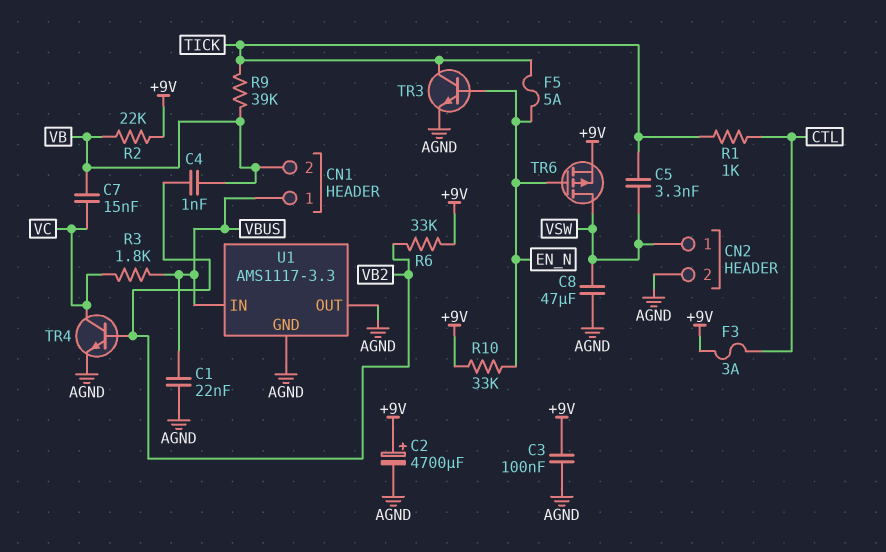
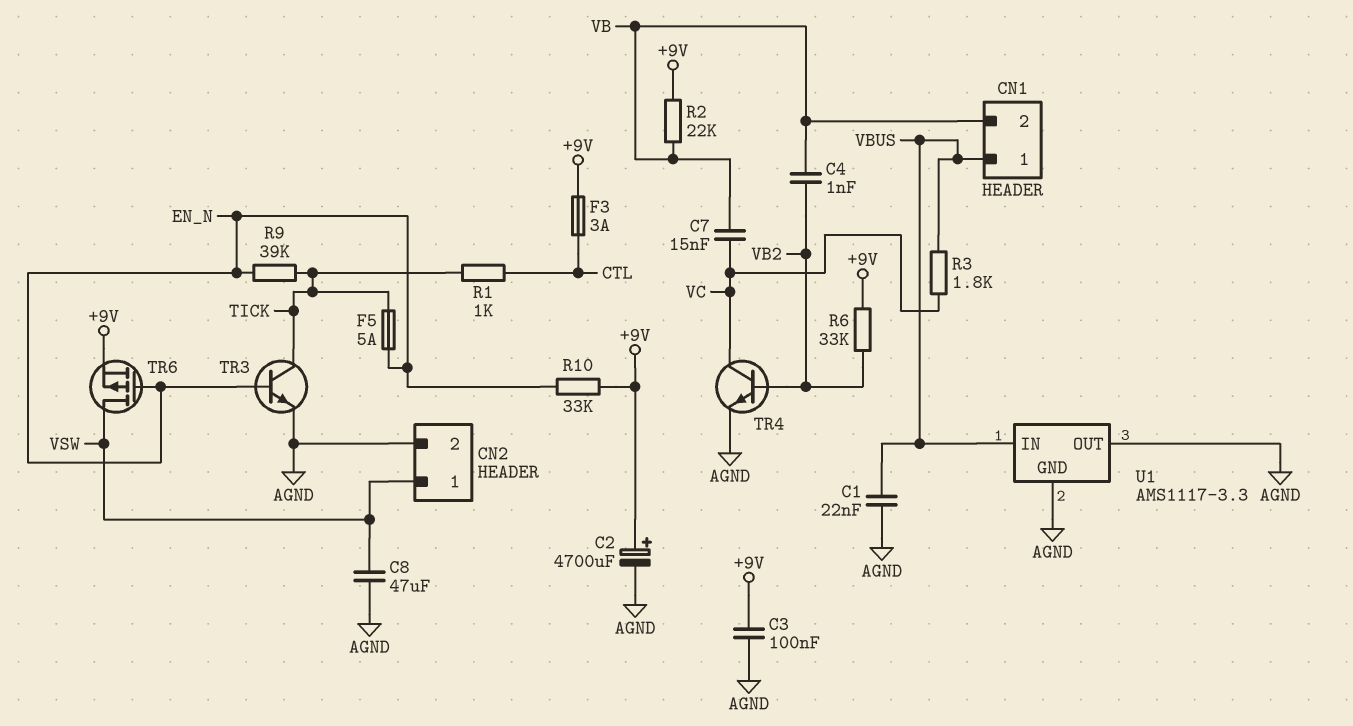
C5: 3.3nF (TICK, VSW) -> none
R9: 39k (TICK, VB) -> 39k (EN_N, TICK)

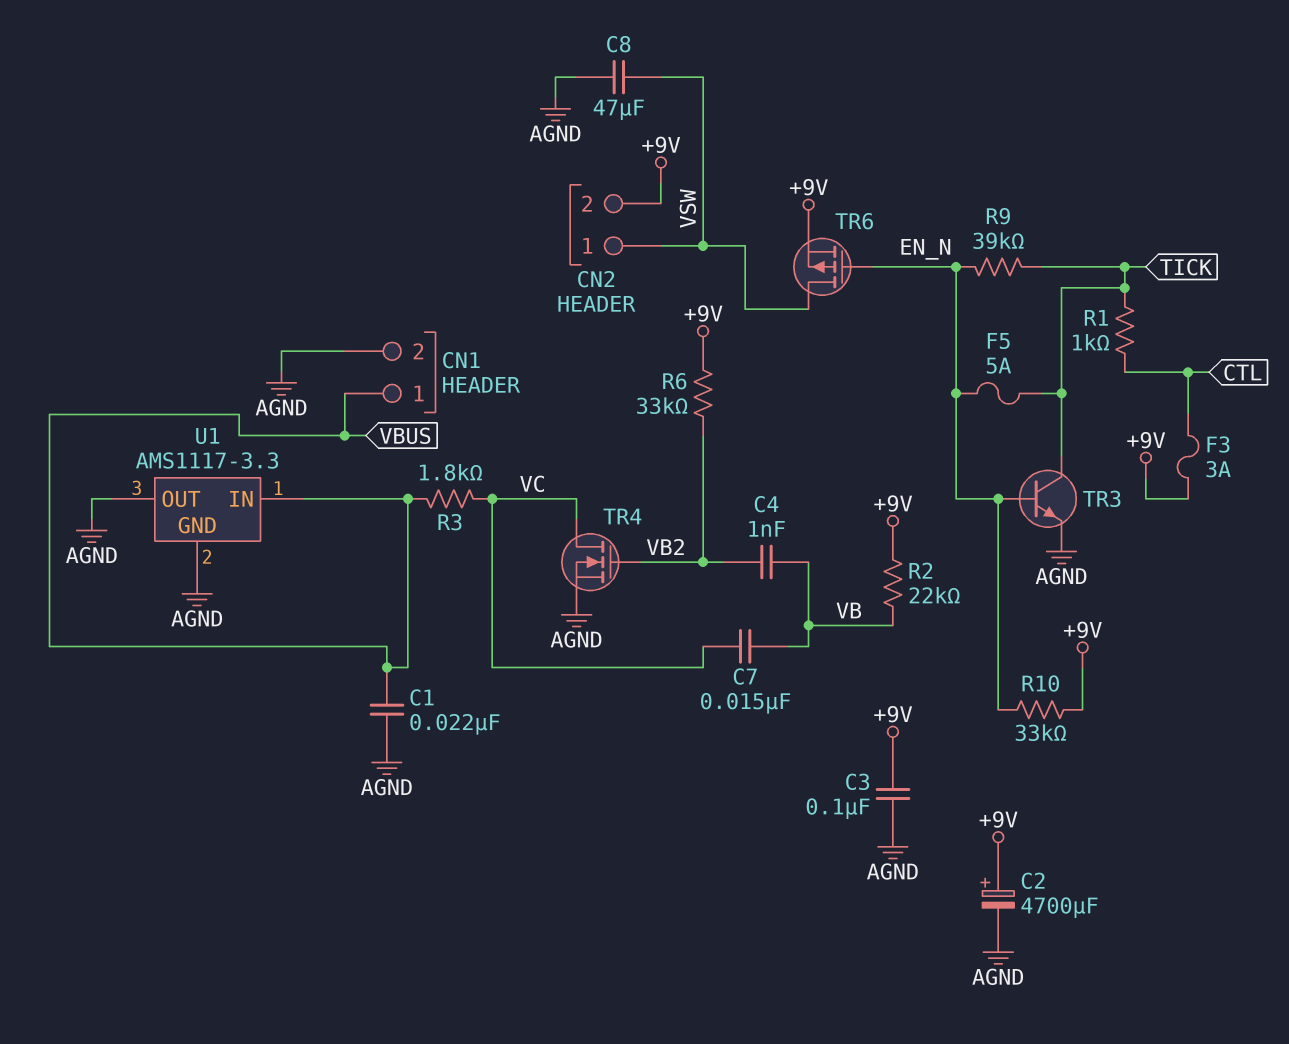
CN1 pin 2: VB -> AGND
CN2 pin 2: AGND -> +9V
TR4: NPN (B VB2, C VC, E AGND) -> NMOS (G VB2, D VC, S AGND)

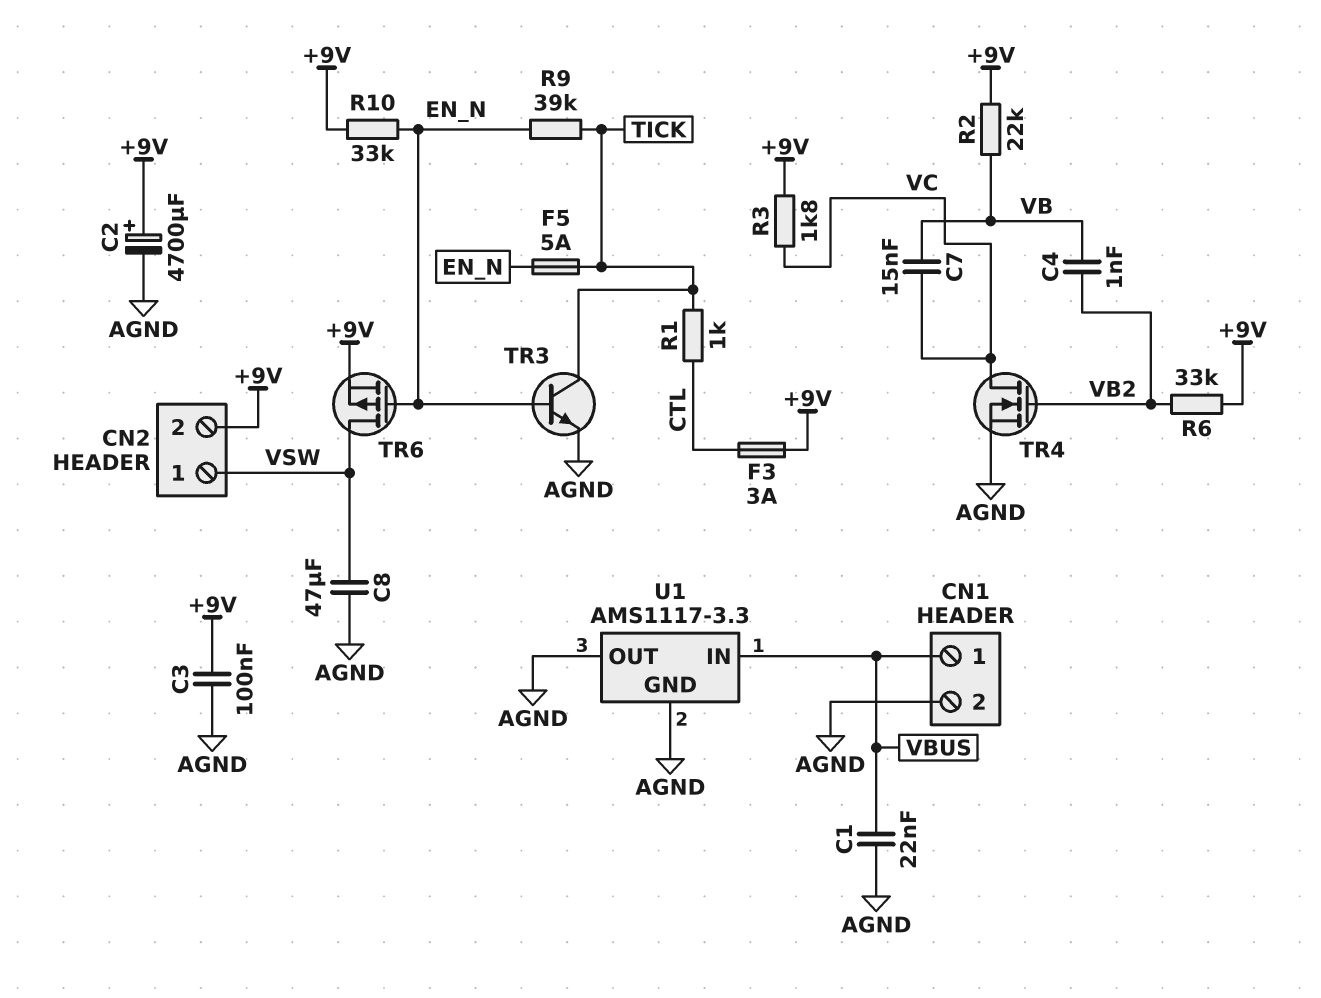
R3: 1.8k (VBUS, VC) -> 1.8k (+9V, VC)

